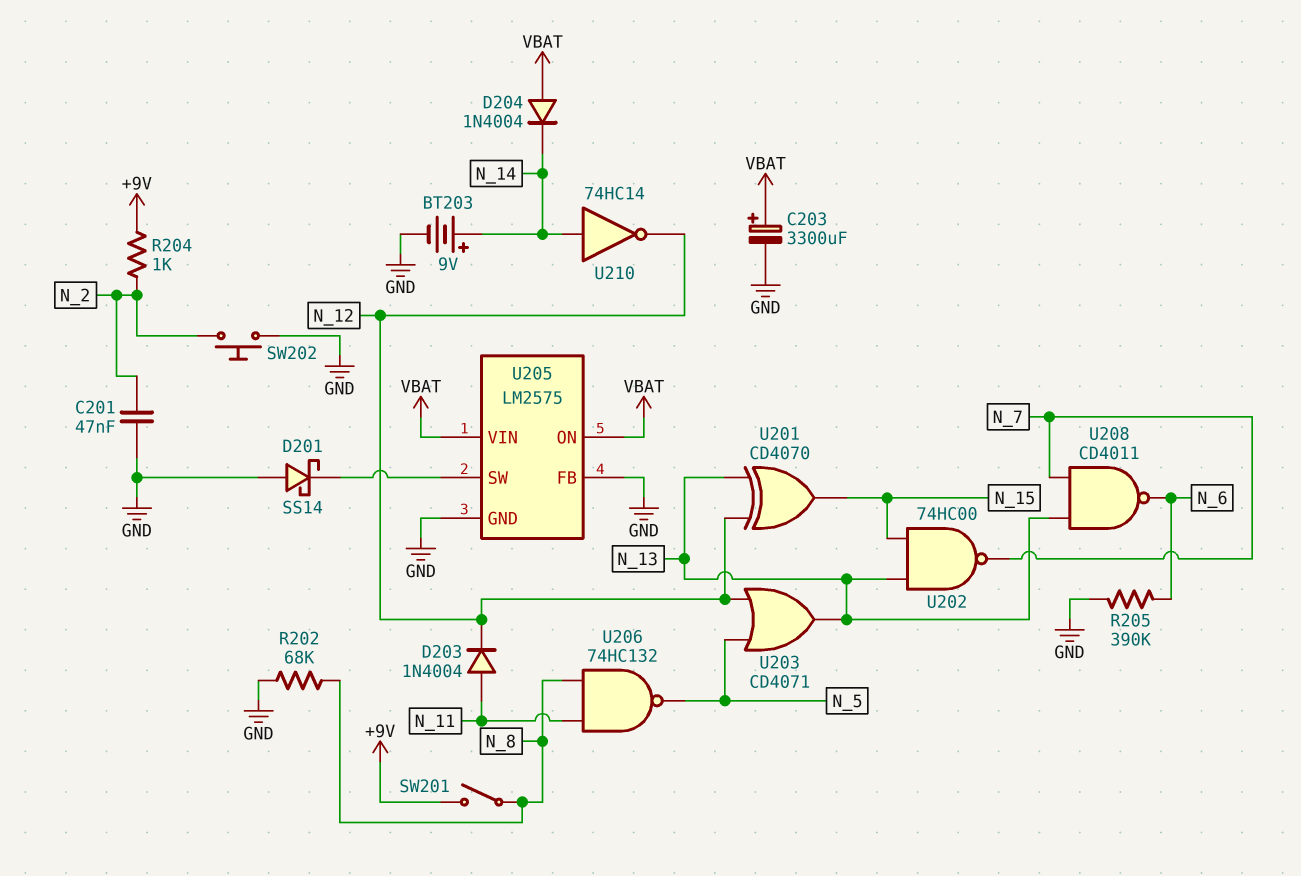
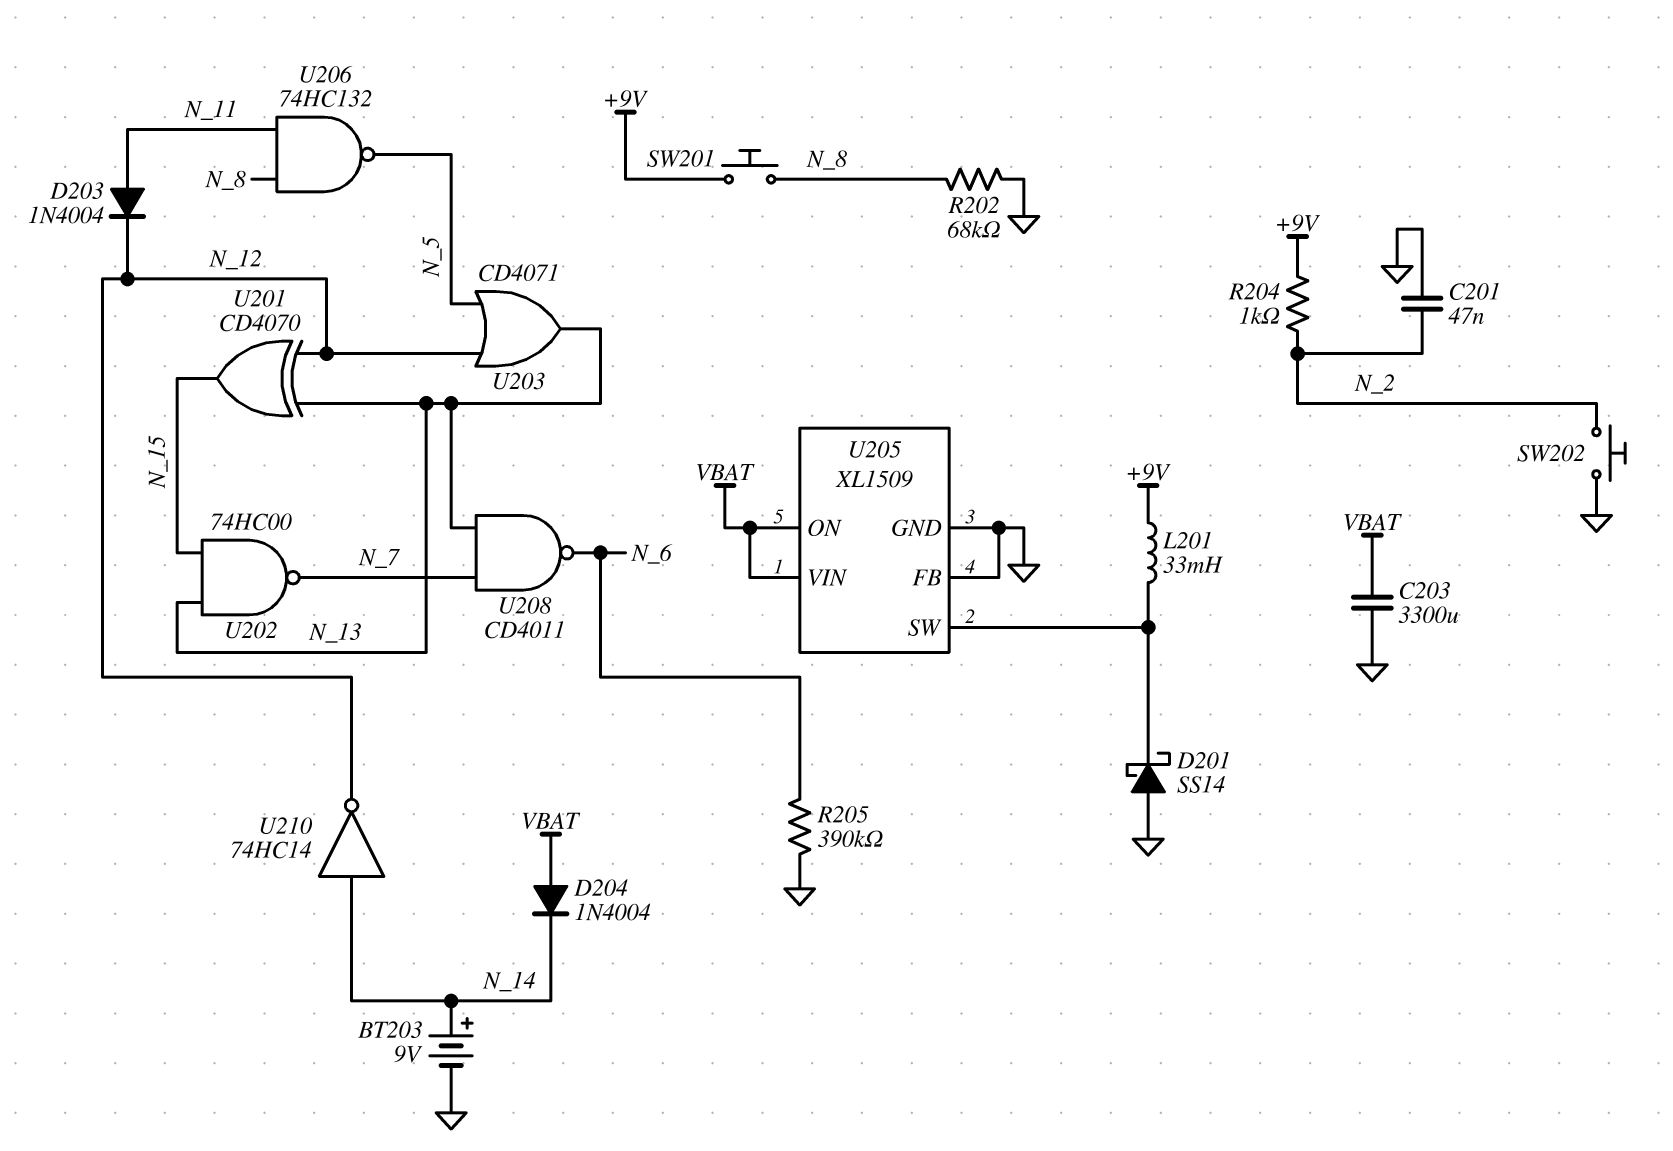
C203: 3300uF (plus VBAT, minus GND) -> 3300uF (GND, VBAT)
L201: none -> 33mH (+9V, U205/SW)
SW201: switch (+9V, N_8) -> button (+9V, N_8)
U205: LM2575 -> XL1509

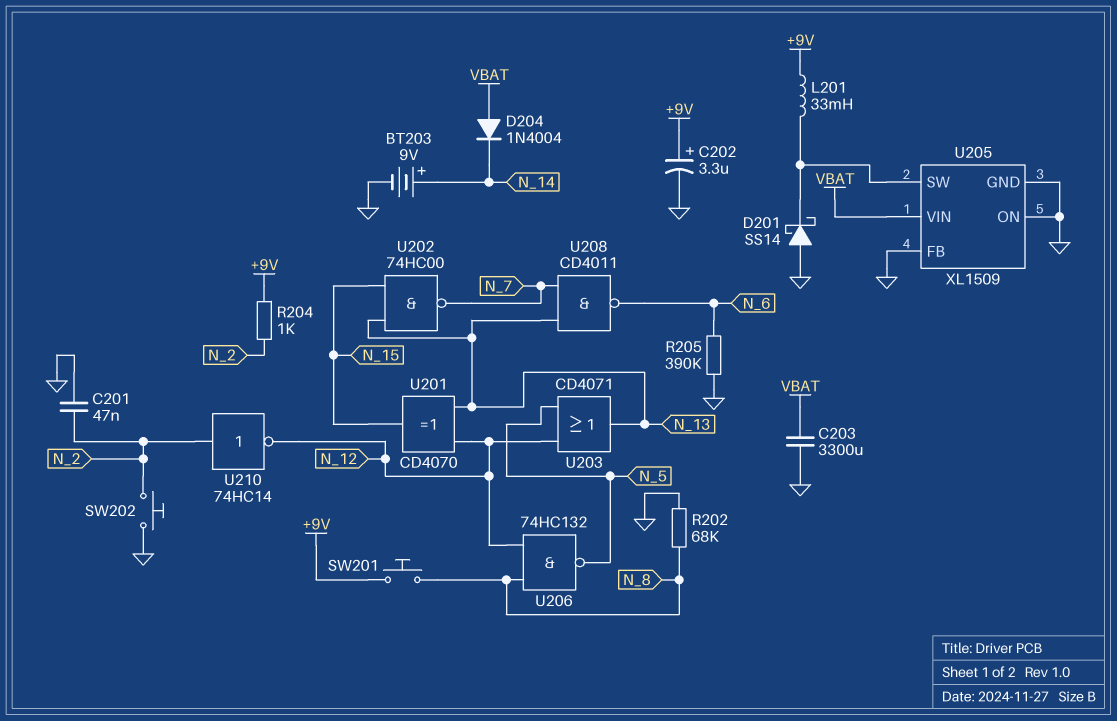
C202: none -> 3.3uF (plus +9V, minus GND)
D203: diode 1N4004 (A N_11, K N_12) -> none
U205 pin ON: VBAT -> GND
U206: NAND 74HC132 (in N_8, in N_11, out N_5) -> NAND 74HC132 (in N_8, in N_12, out N_5)
U210: NOT 74HC14 (in N_14, out N_12) -> NOT 74HC14 (in N_2, out N_12)

